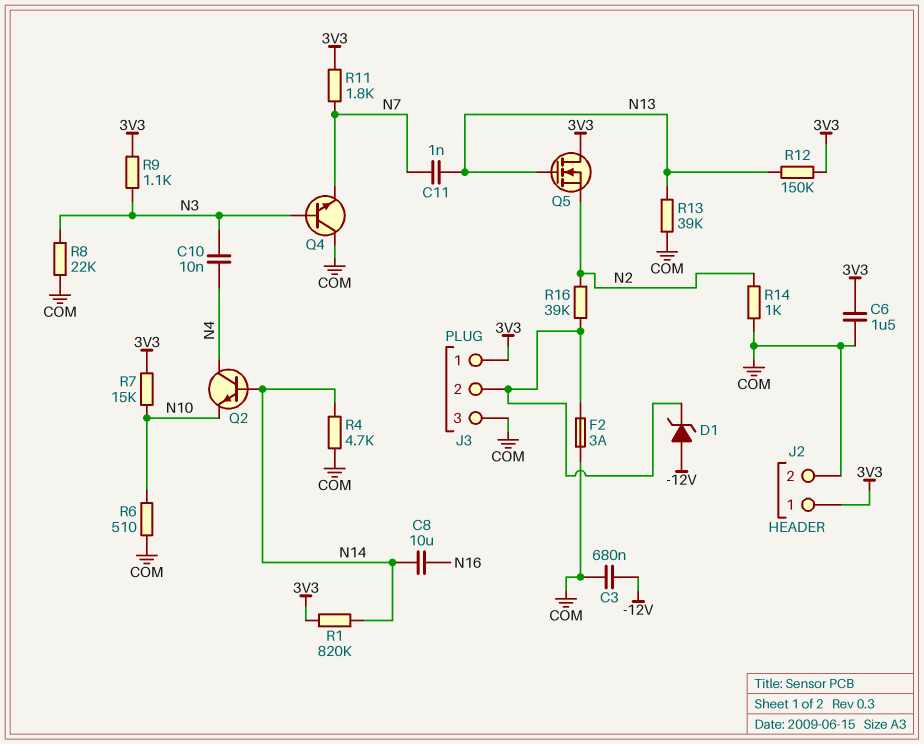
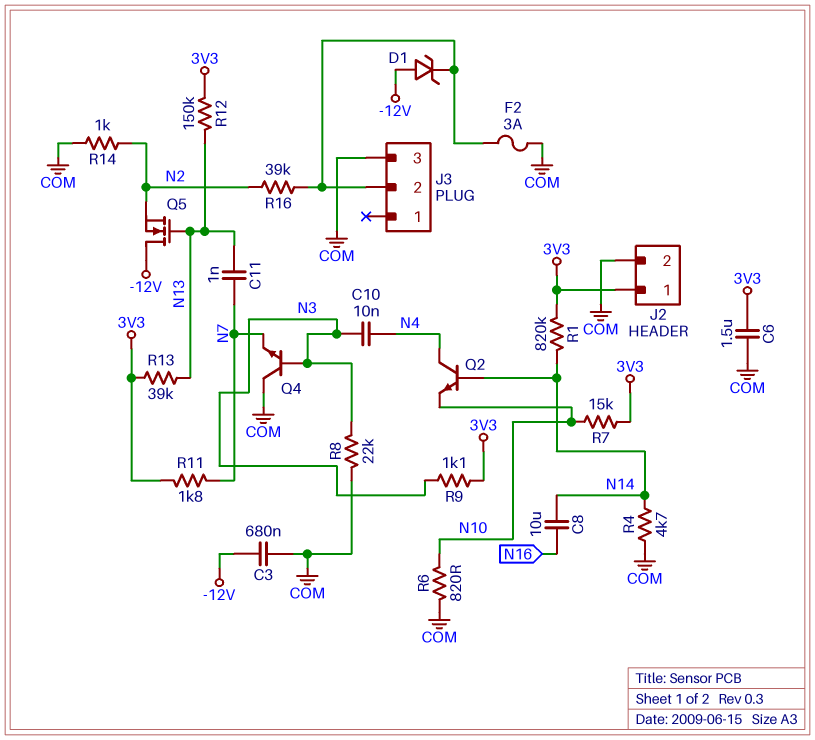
J3 pin 1: 3V3 -> none
Q5: NMOS (G N13, D 3V3, S N2) -> NMOS (G N13, D -12V, S N2)
R6: 510 (COM, N10) -> 820 (COM, N10)
R13: 39k (COM, N13) -> 39k (3V3, N13)

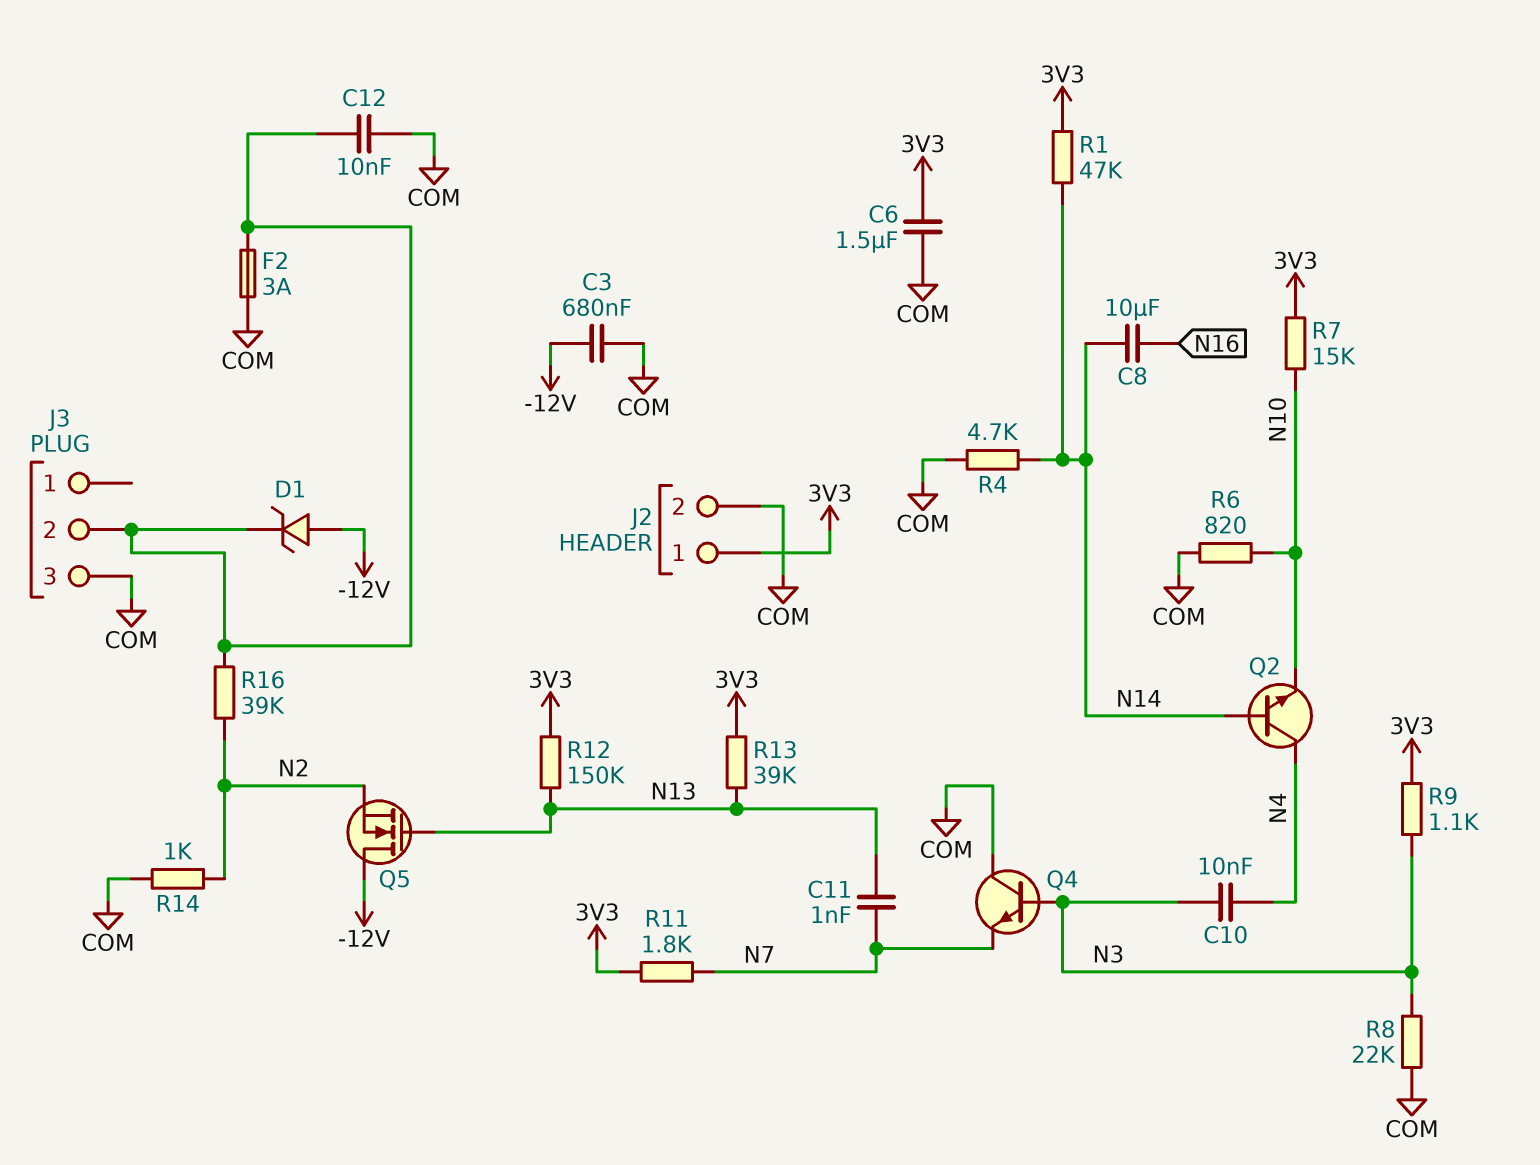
C12: none -> 10nF (COM, J3/2)
R1: 820k (3V3, N14) -> 47k (3V3, N14)

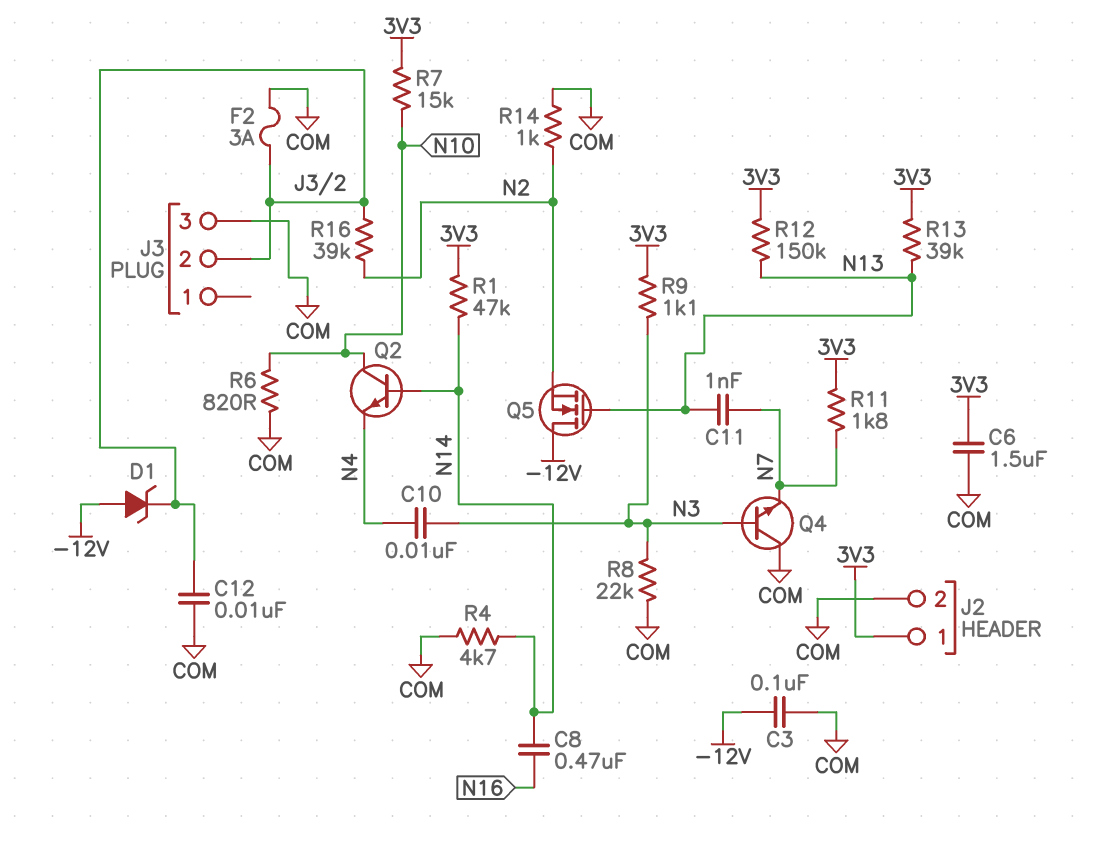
C3: 680nF (-12V, COM) -> 100nF (-12V, COM)
C8: 10uF (N14, N16) -> 470nF (N14, N16)
Q2: NPN (B N14, C N4, E N10) -> NPN (B N14, C N10, E N4)

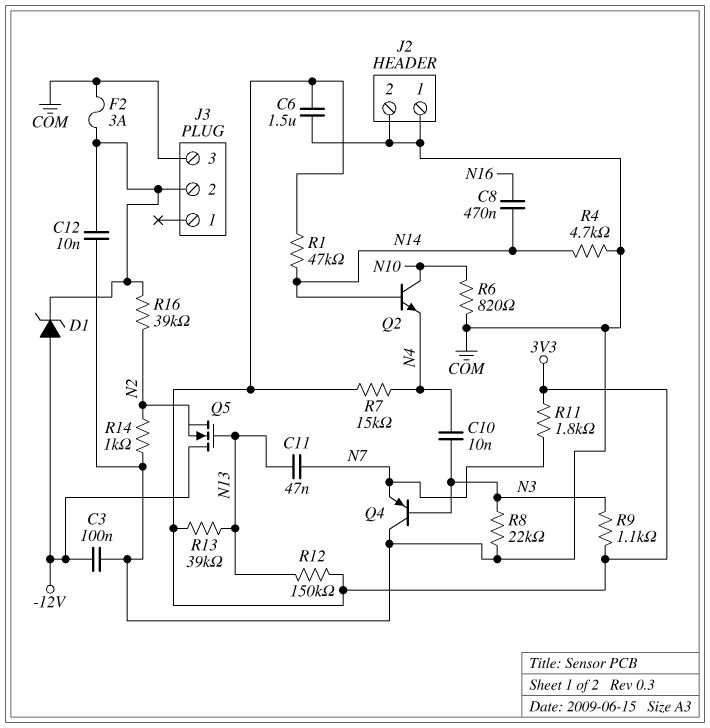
C11: 1nF (N7, N13) -> 47nF (N7, N13)
J2 pin 1: 3V3 -> COM
Q4: NPN (B N3, C COM, E N7) -> PNP (B N3, C COM, E N7)
R7: 15k (3V3, N10) -> 15k (3V3, N4)

